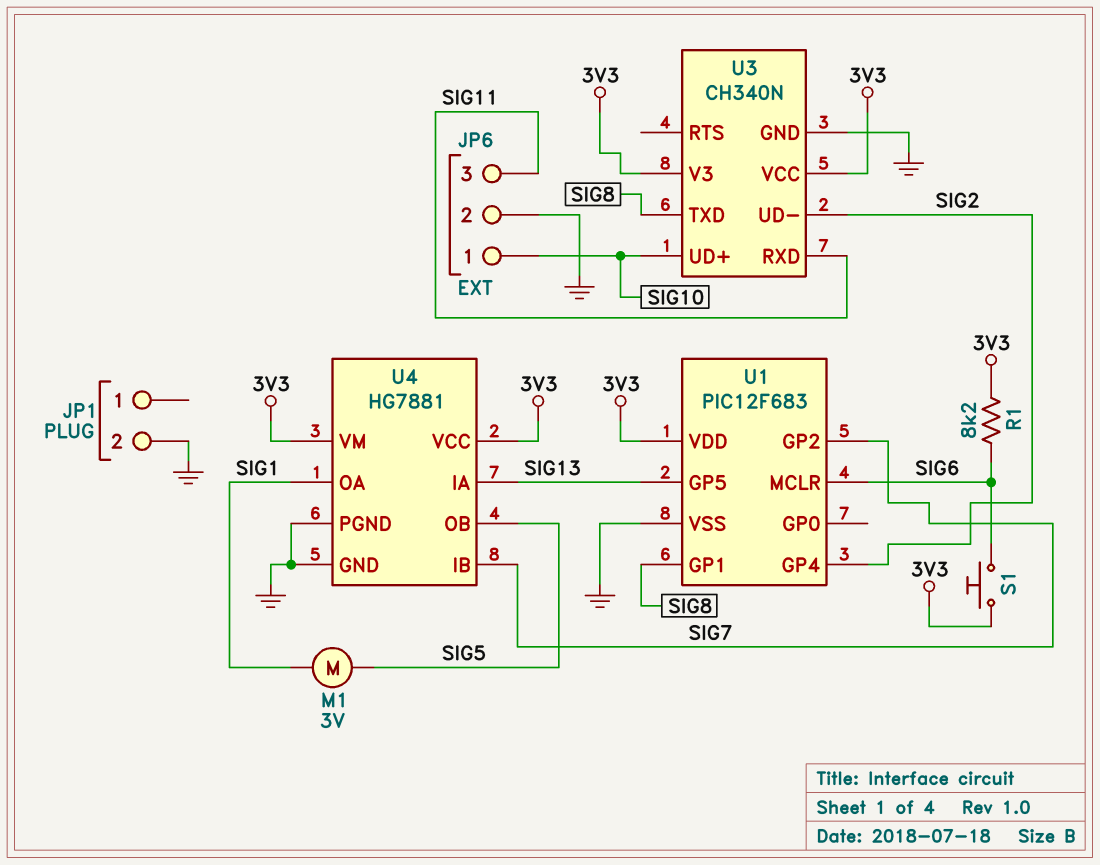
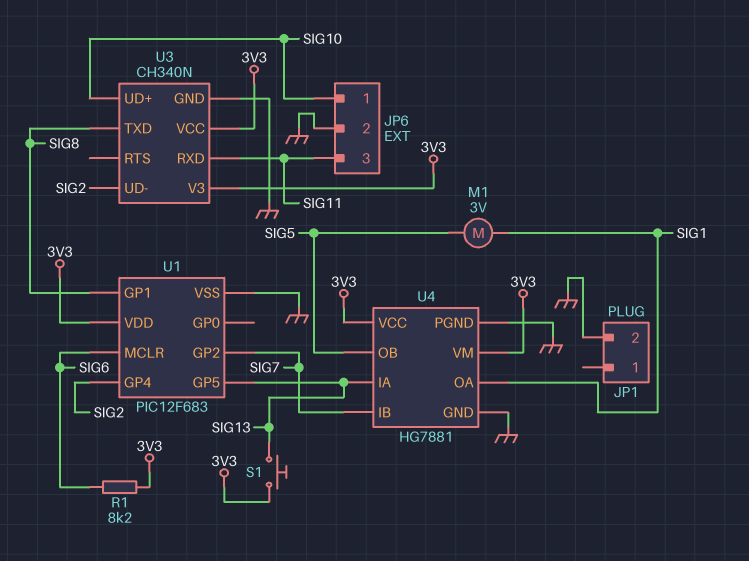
S1: button (3V3, SIG6) -> button (3V3, SIG13)

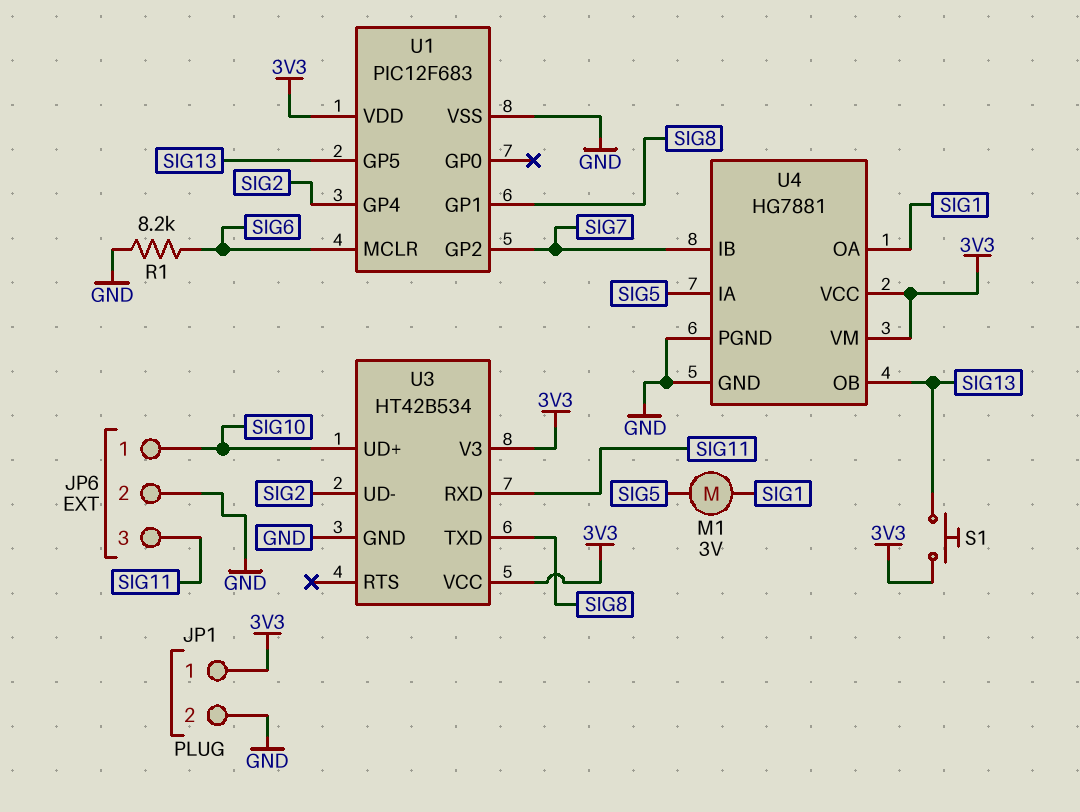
JP1 pin 1: none -> 3V3
R1: 8.2k (3V3, SIG6) -> 8.2k (GND, SIG6)
U3: CH340N -> HT42B534
U4 pin IA: SIG13 -> SIG5
U4 pin OB: SIG5 -> SIG13

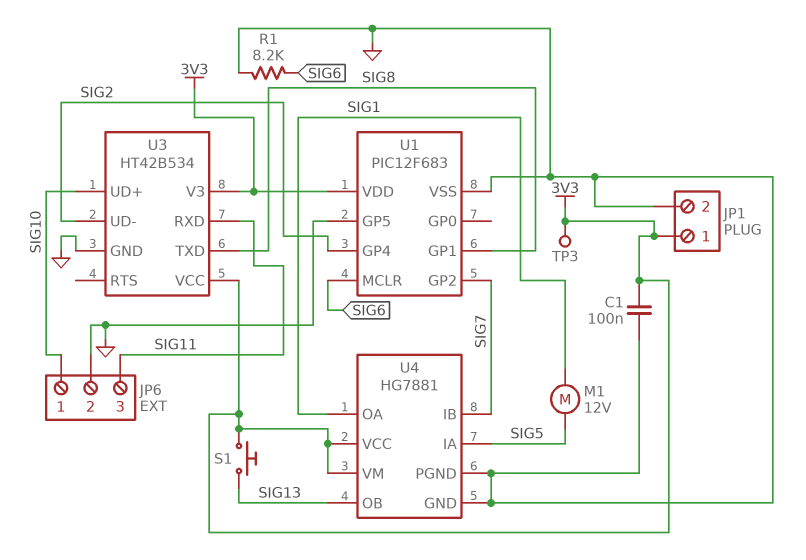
C1: none -> 100nF (3V3, GND)
M1: motor 3V (SIG1, SIG5) -> motor 12V (SIG1, SIG5)
TP3: none -> test point (3V3)
U1 pin GP5: SIG13 -> GND

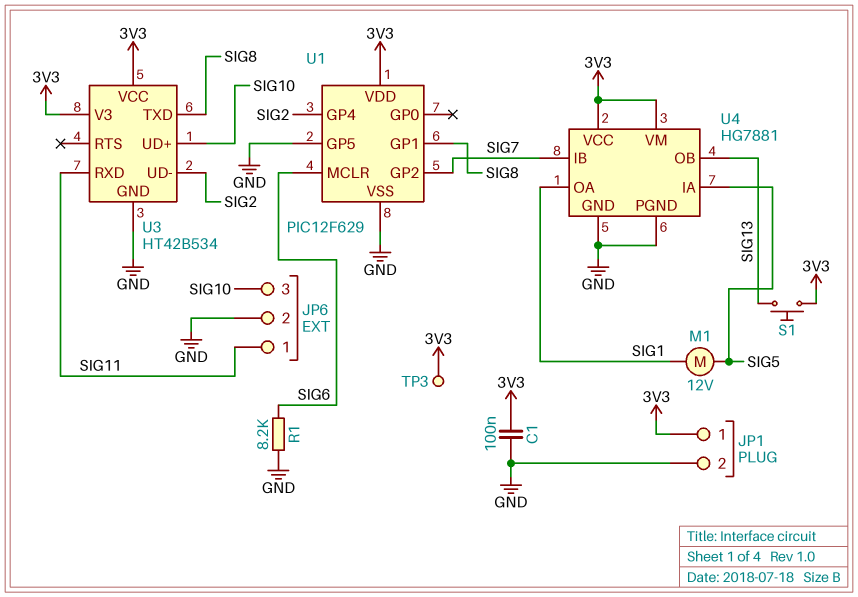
JP6 pin 1: SIG10 -> SIG11
JP6 pin 3: SIG11 -> SIG10
U1: PIC12F683 -> PIC12F629

